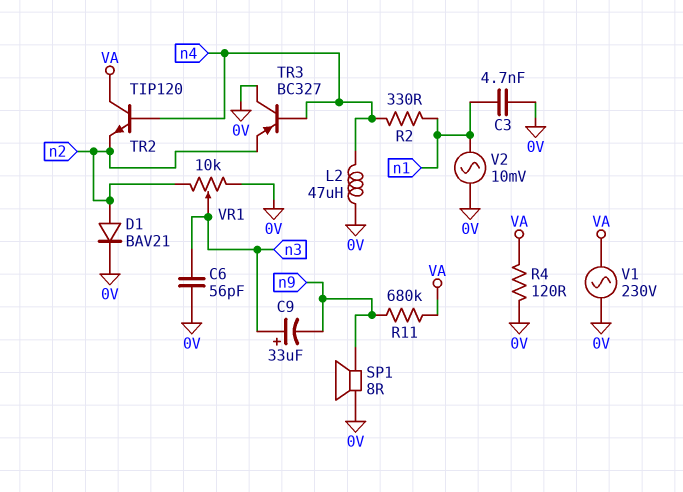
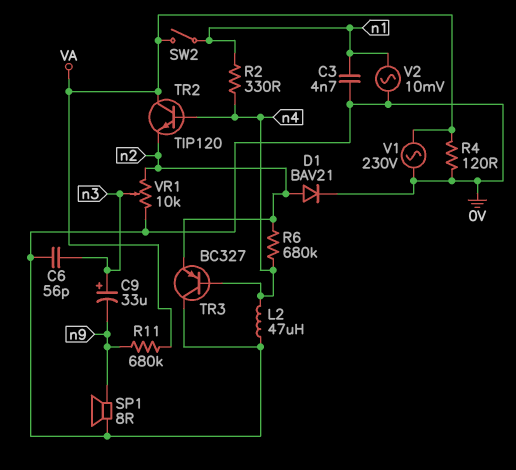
R6: none -> 680k (n2, n4)
SW2: none -> switch (VA, n1)

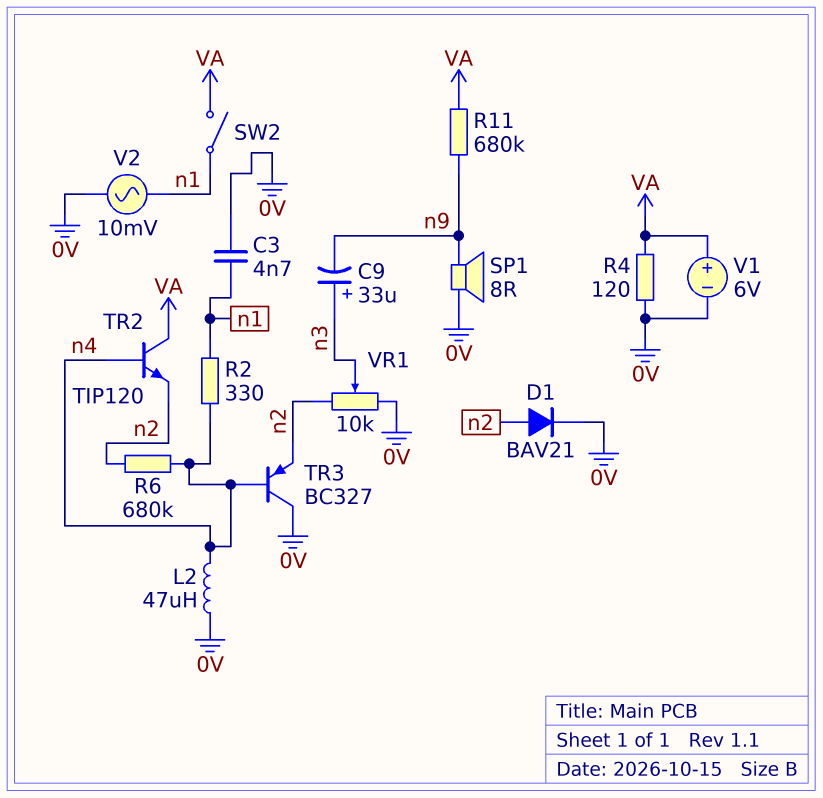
C6: 56pF (0V, n3) -> none
V1: AC 230V (0V, VA) -> 6V (plus VA, minus 0V)

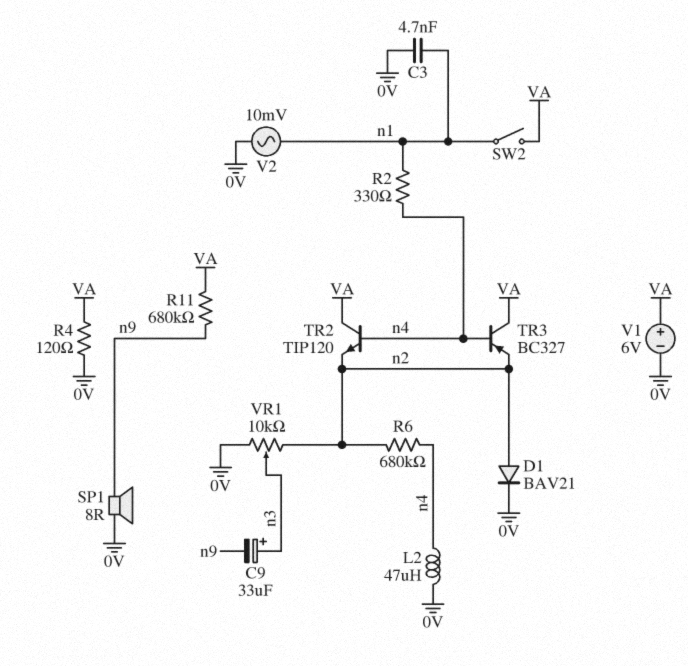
TR3: PNP BC327 (B n4, C 0V, E n2) -> PNP BC327 (B n4, C VA, E n2)

